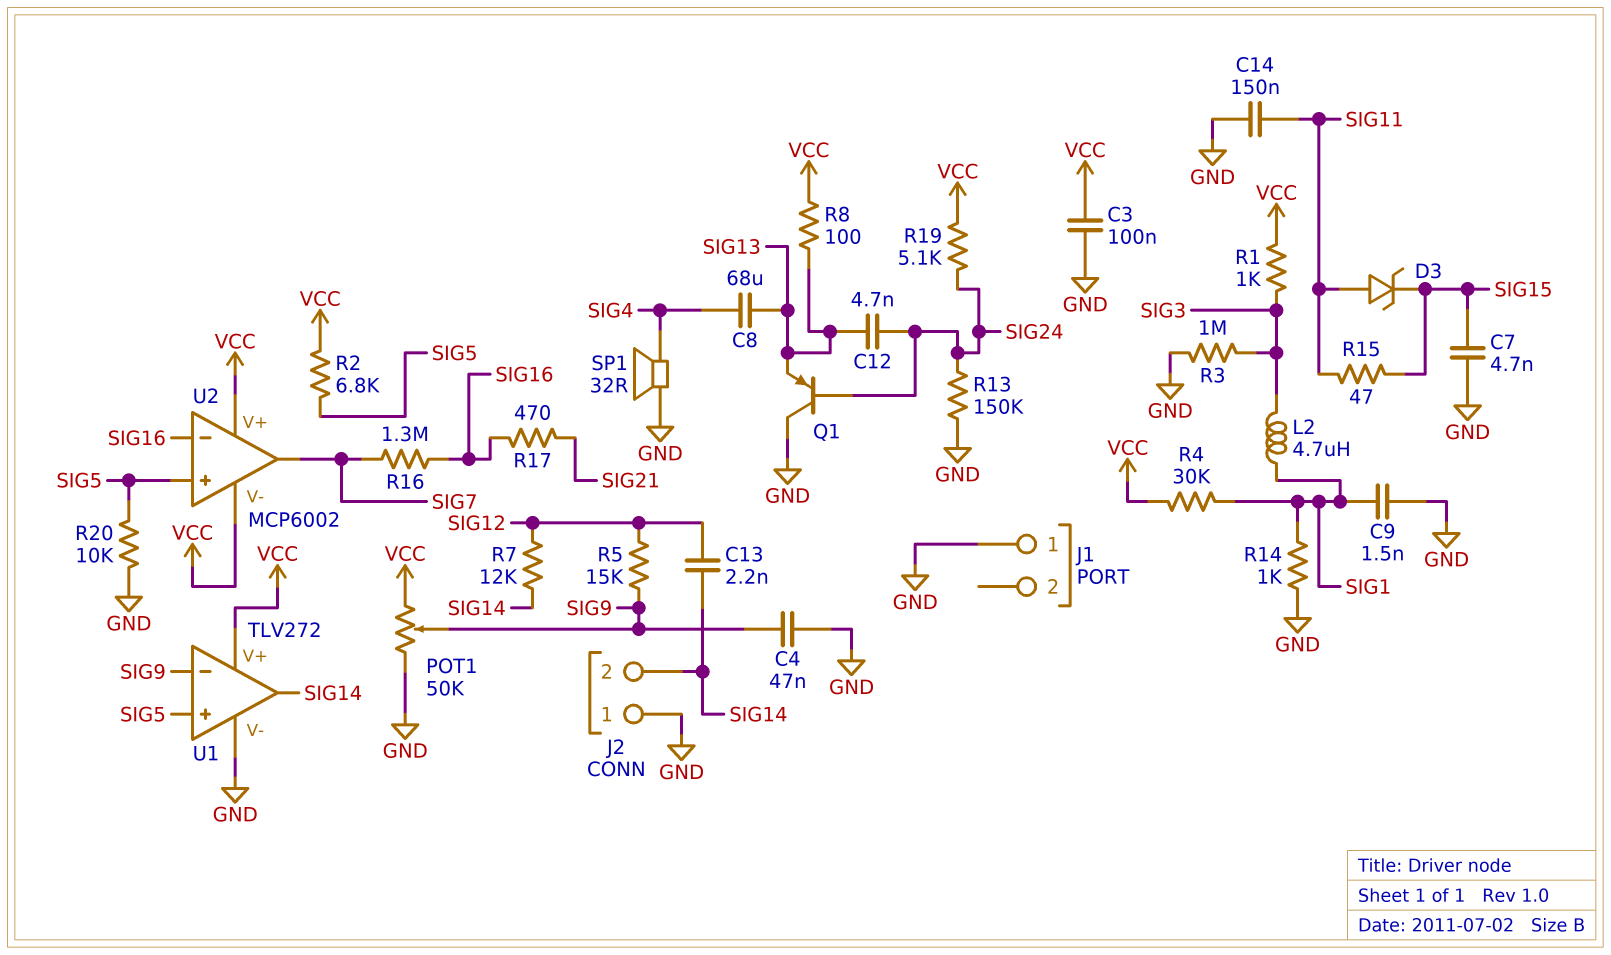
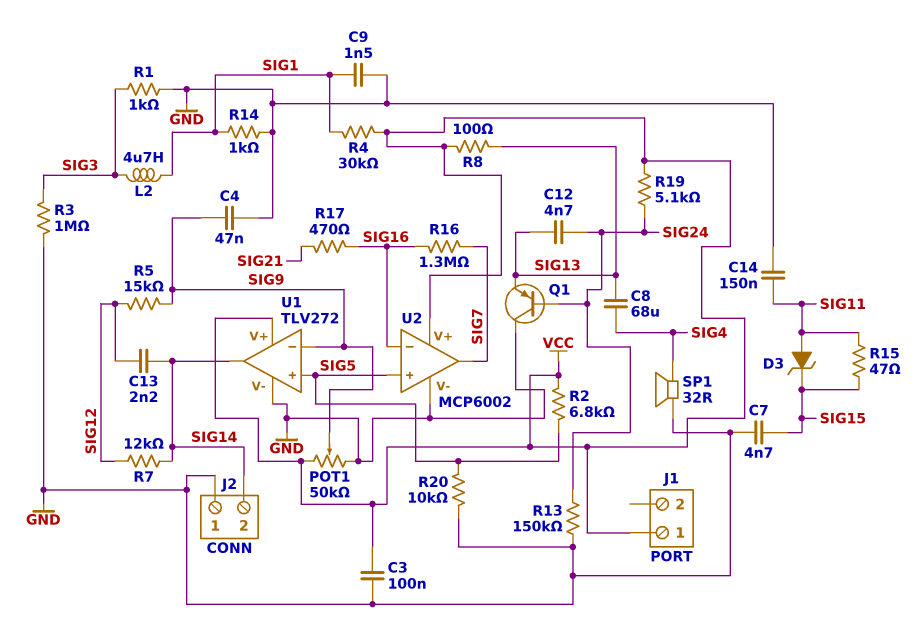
J1 pin 1: GND -> VCC
R1: 1k (SIG3, VCC) -> 1k (GND, SIG3)
U2 pin V-: VCC -> GND

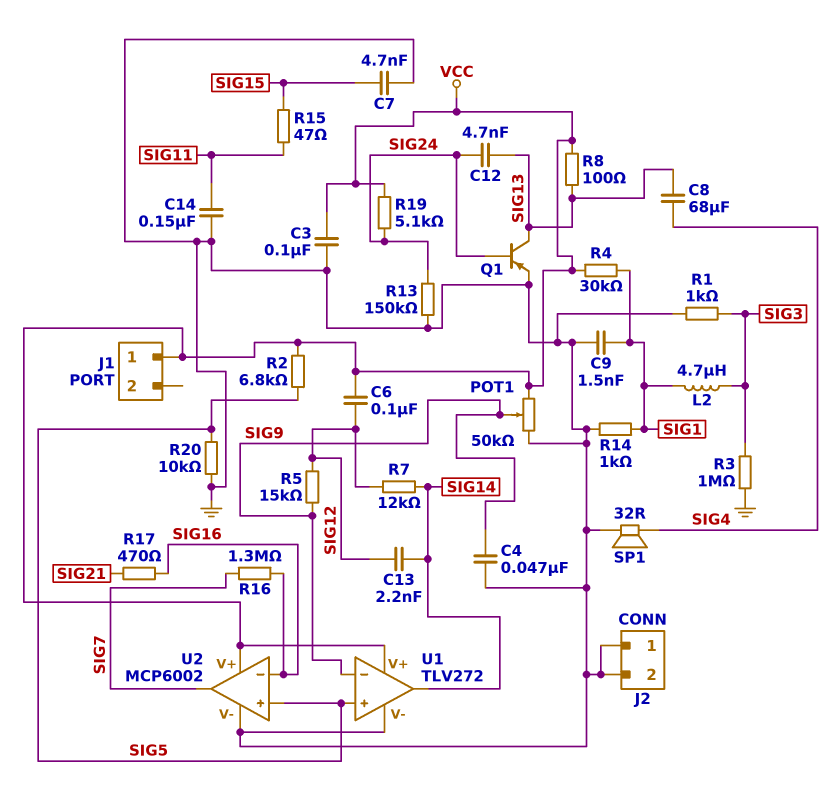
C6: none -> 100nF (SIG12, VCC)
D3: zener (A SIG11, K SIG15) -> none
J2 pin 2: SIG14 -> GND
Q1: PNP (B SIG24, C GND, E SIG13) -> PNP (B SIG24, C SIG13, E GND)

